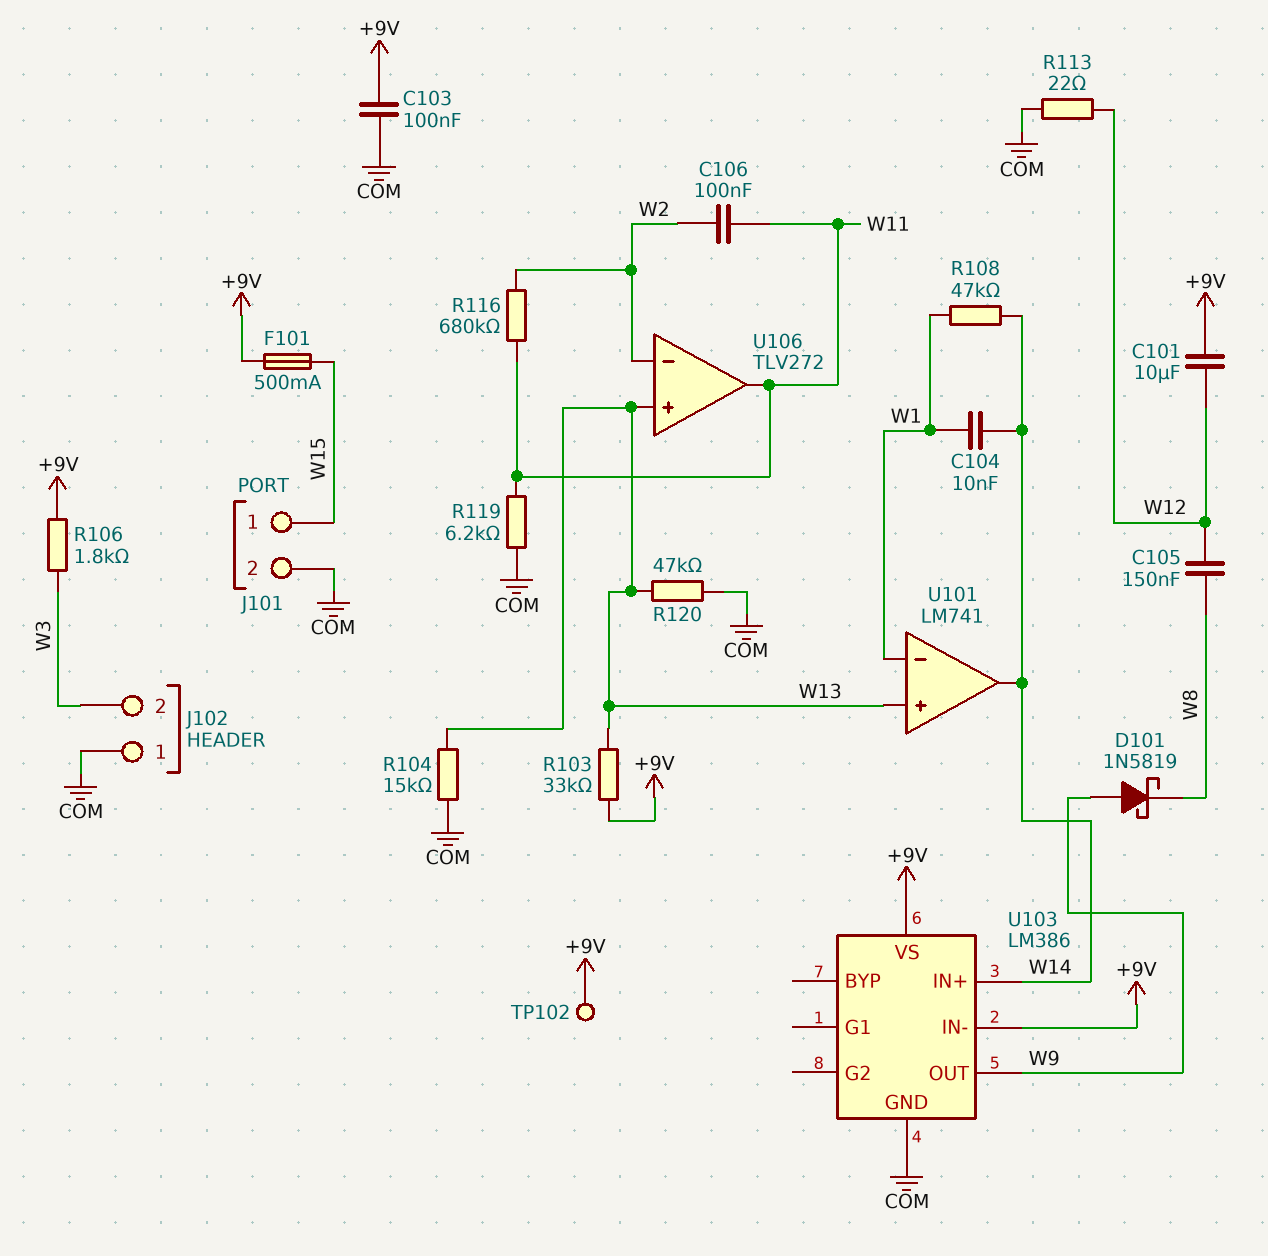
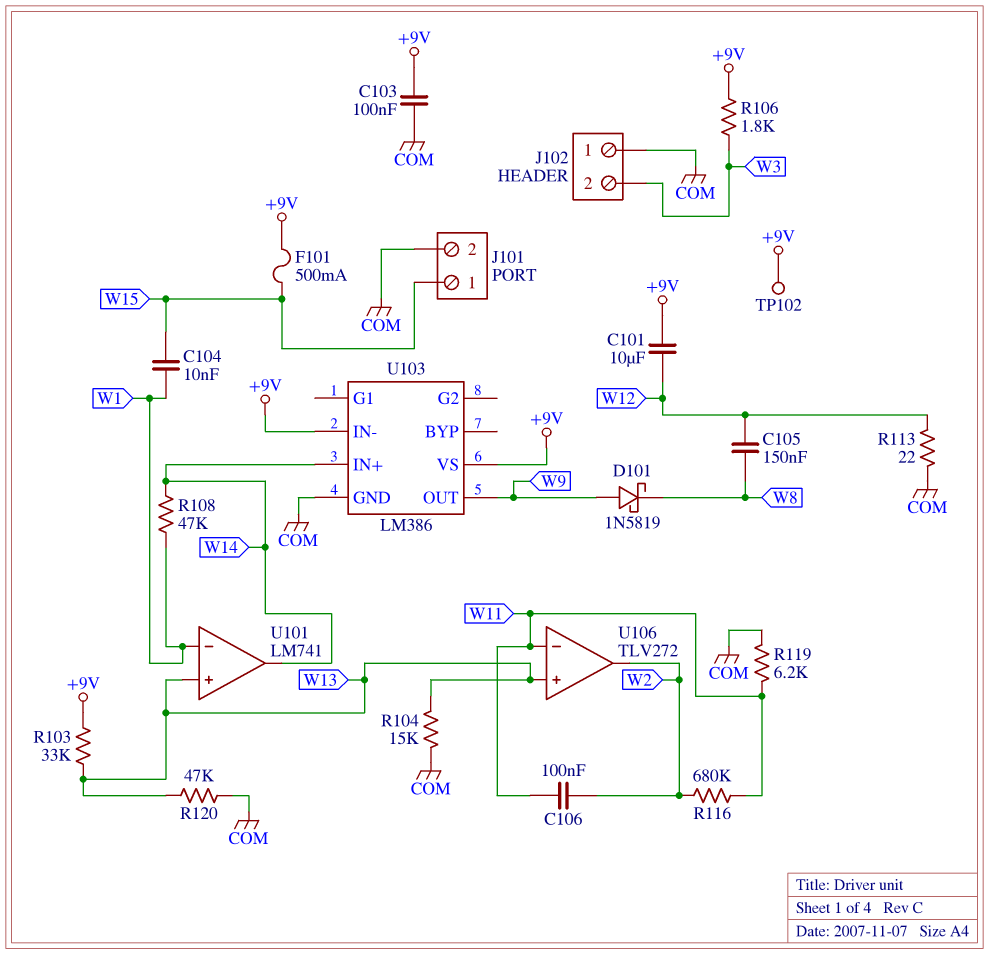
C104: 10nF (W1, W14) -> 10nF (W1, W15)
U106 pin in-: W2 -> W11
U106 pin out: W11 -> W2

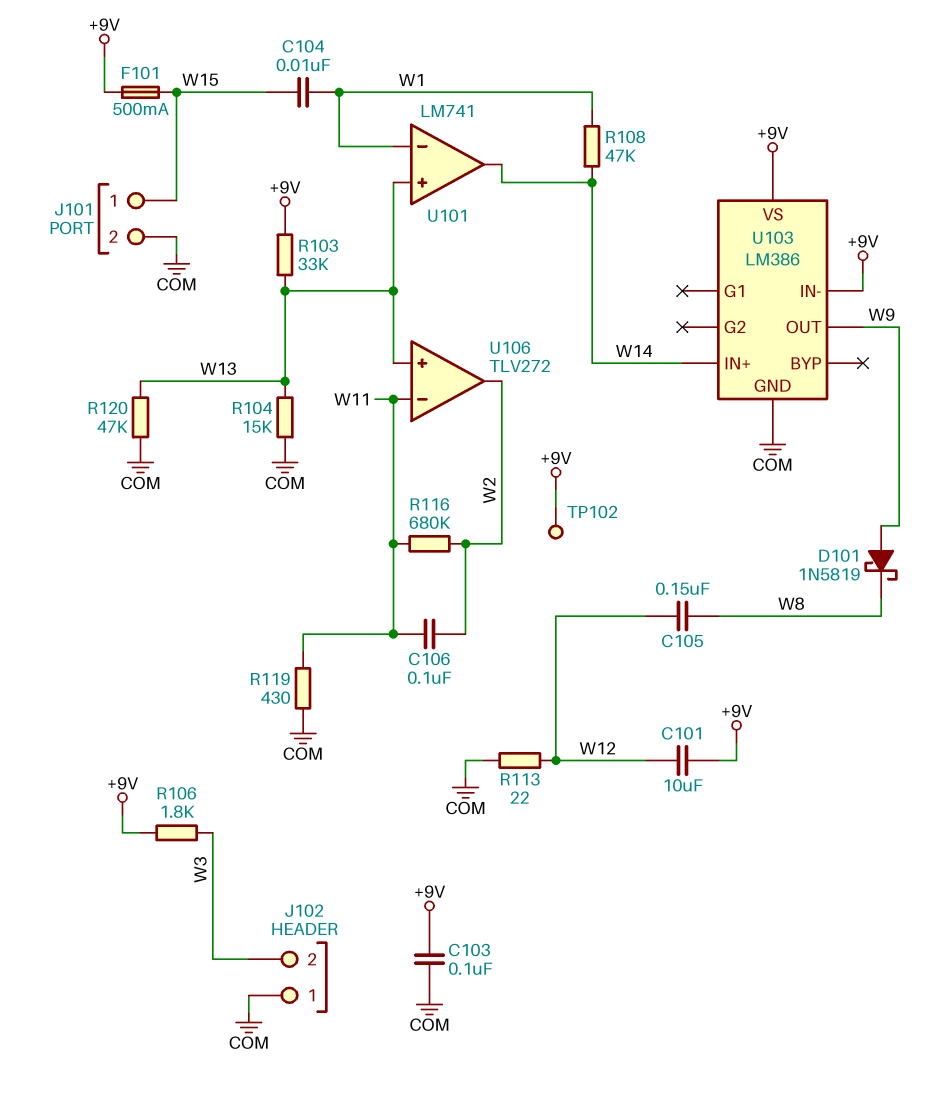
R119: 6.2k (COM, W11) -> 430 (COM, W11)

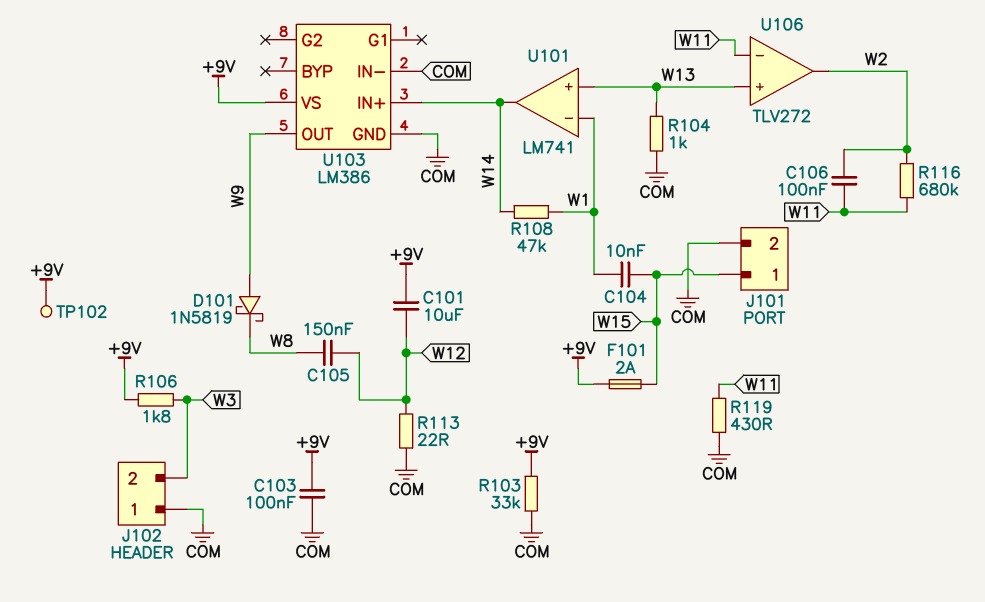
F101: 500mA (+9V, W15) -> 2A (+9V, W15)
R103: 33k (+9V, W13) -> 33k (+9V, COM)
R104: 15k (COM, W13) -> 1k (COM, W13)
R120: 47k (COM, W13) -> none
U103 pin IN-: +9V -> COM

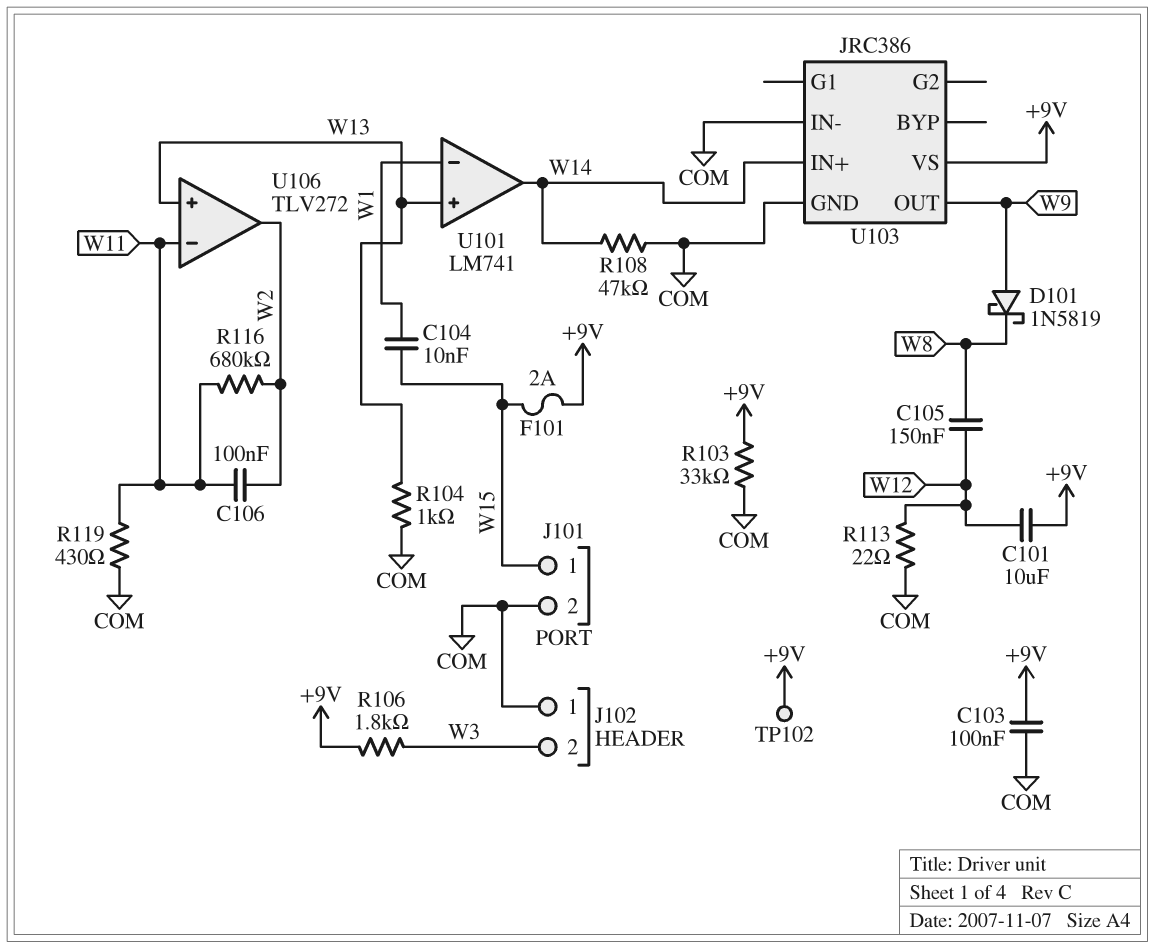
R108: 47k (W1, W14) -> 47k (COM, W14)
U103: LM386 -> JRC386

